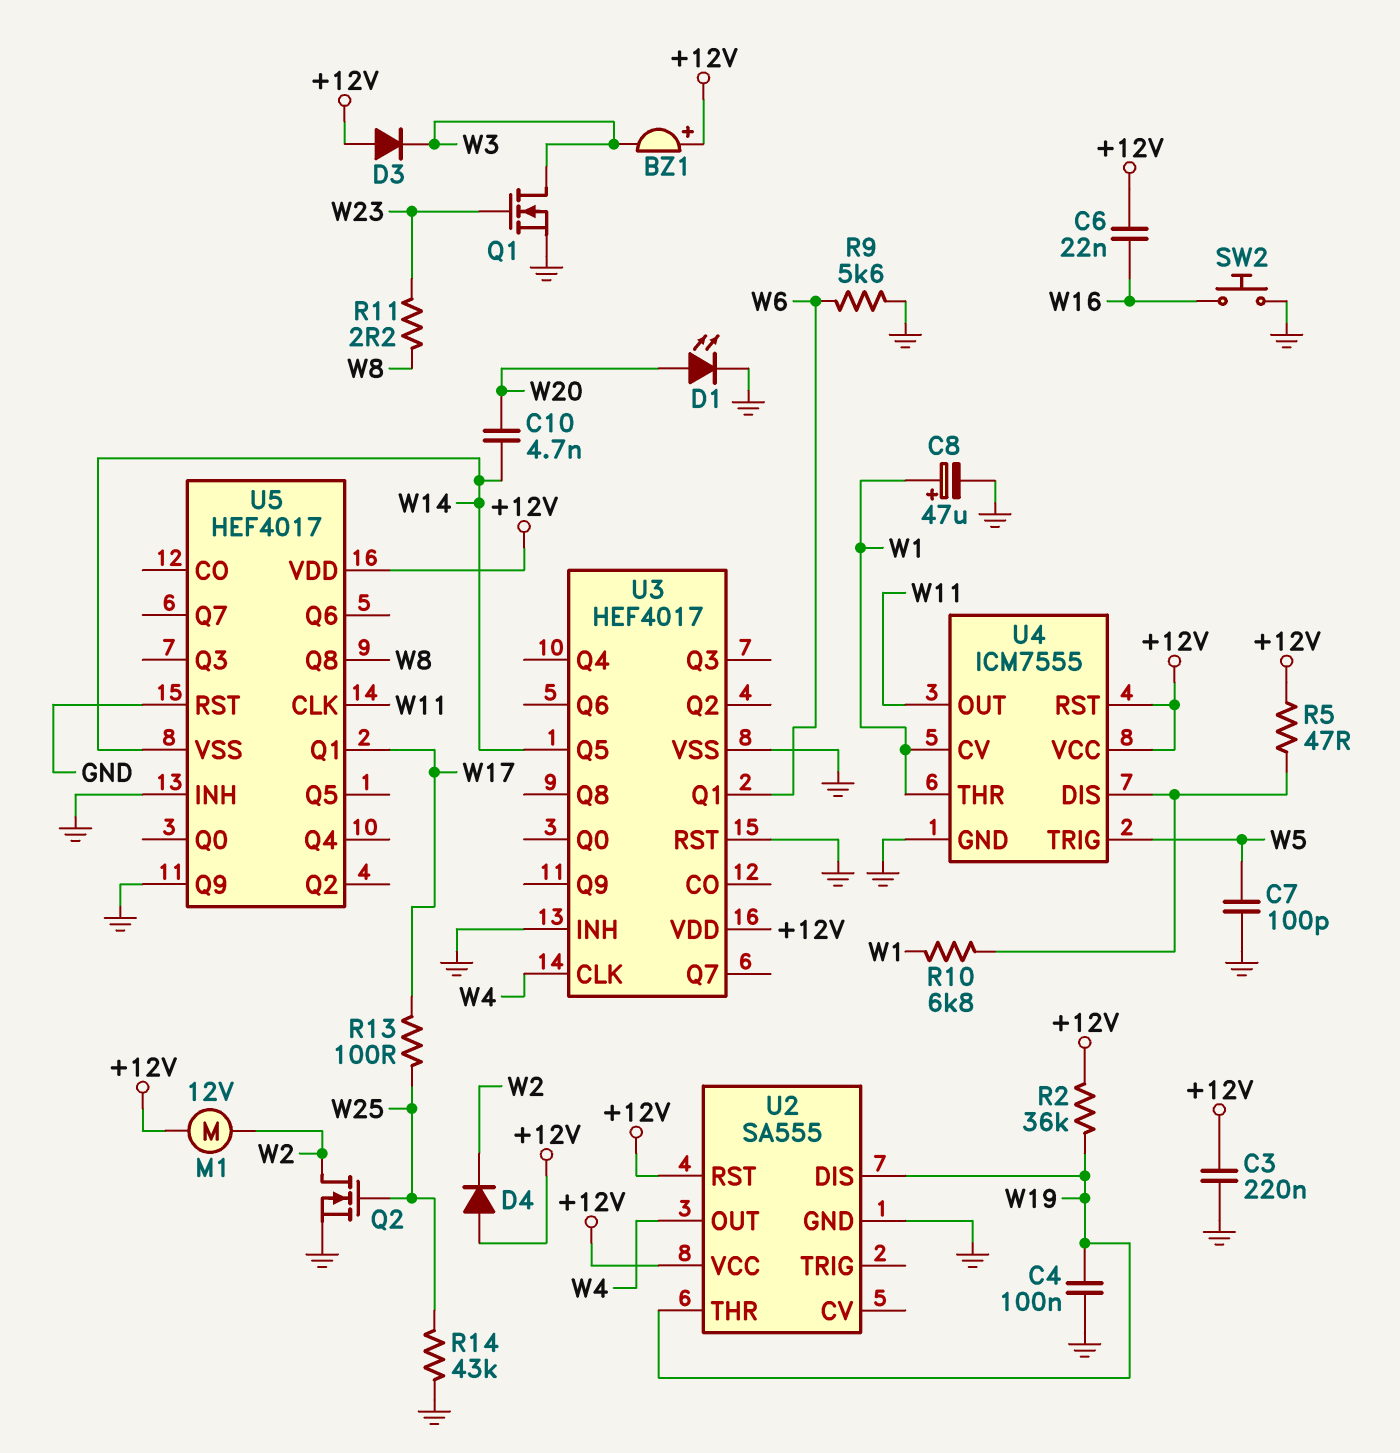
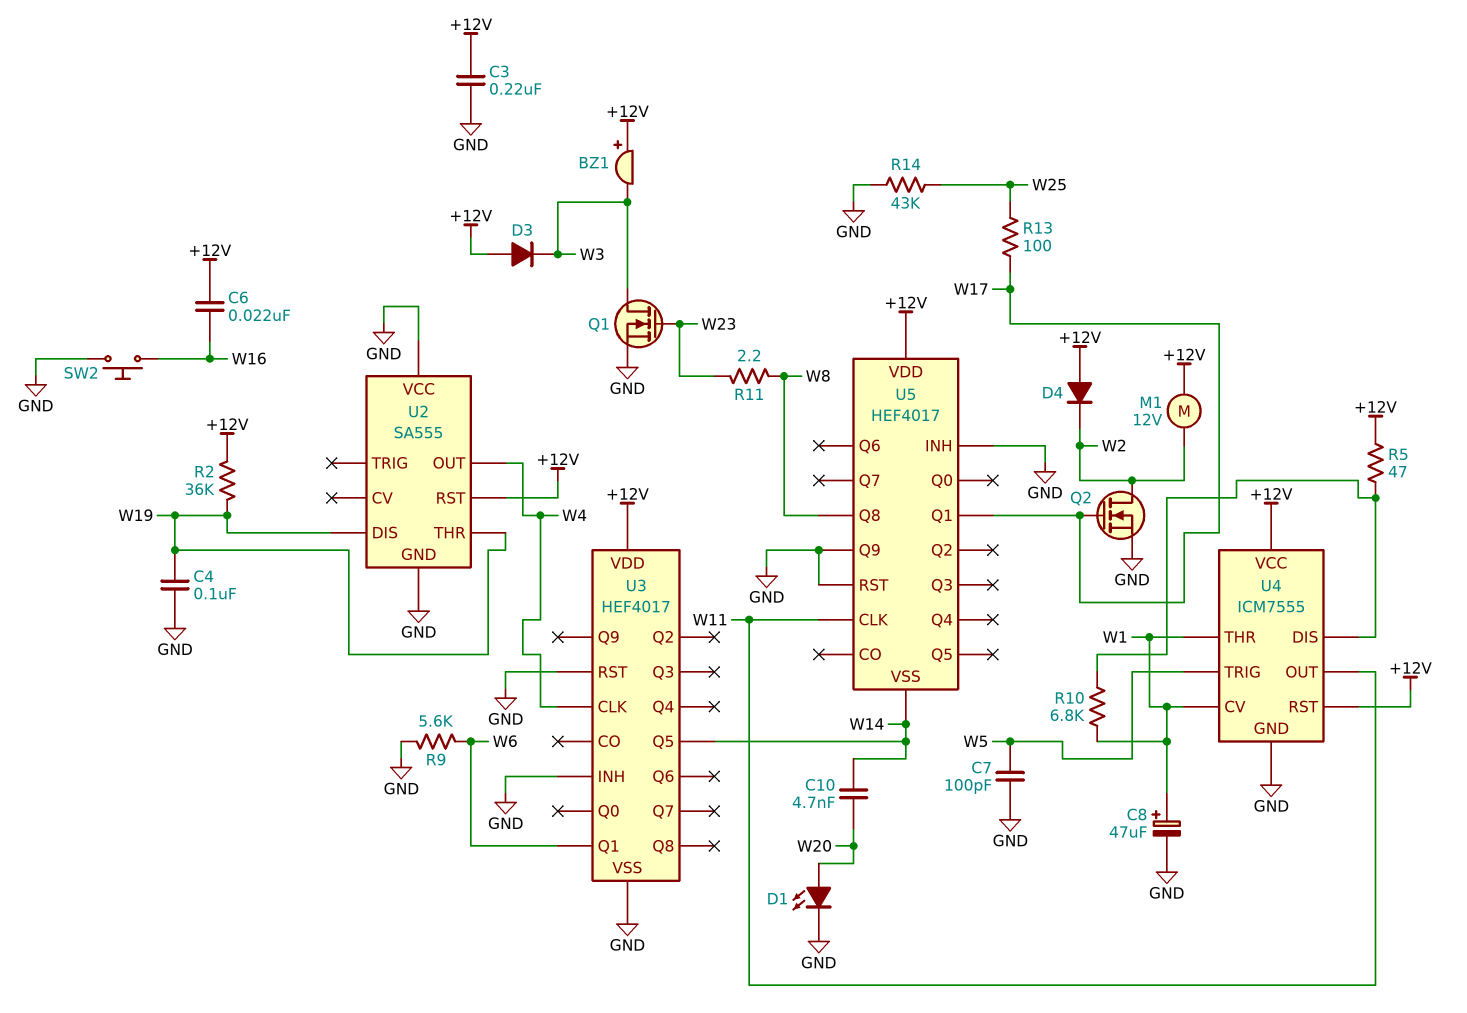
Q2: NMOS (G W25, D W2, S GND) -> NMOS (G W17, D W2, S GND)
U2 pin VCC: +12V -> GND

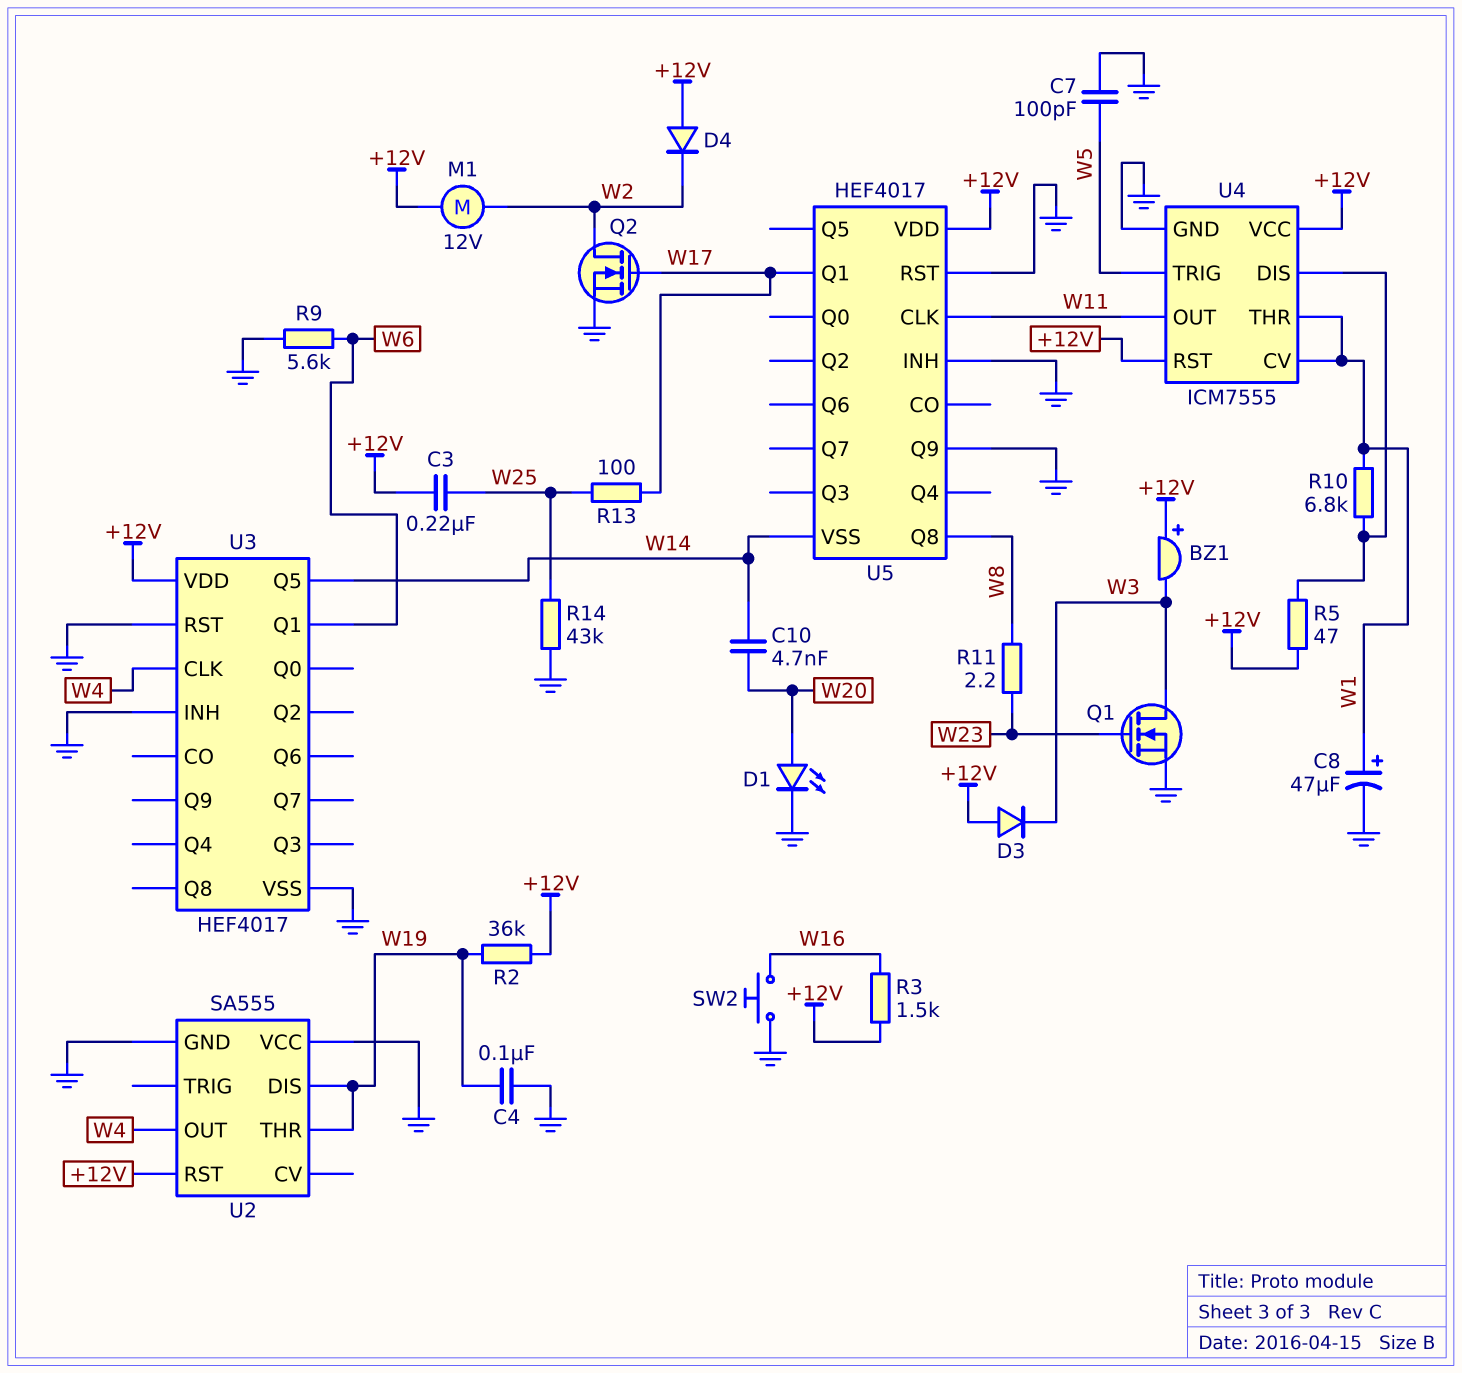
C3: 220nF (+12V, GND) -> 220nF (+12V, W25)
C6: 22nF (+12V, W16) -> none
R3: none -> 1.5k (+12V, W16)

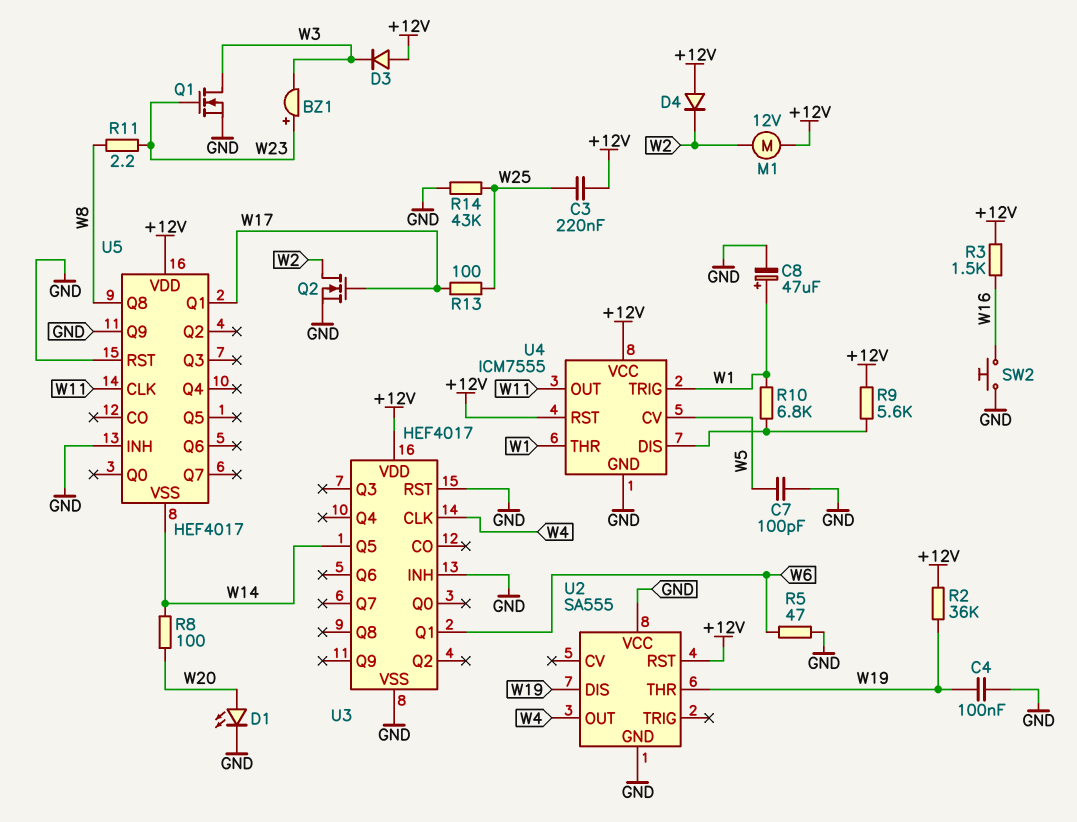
BZ1: buzzer (plus +12V, minus W3) -> buzzer (plus W23, minus W3)
C10: 4.7nF (W14, W20) -> none
R5: 47 (+12V, U4/DIS) -> 47 (GND, W6)
R8: none -> 100 (W14, W20)
R9: 5.6k (GND, W6) -> 5.6k (+12V, U4/DIS)
U4 pin CV: W1 -> W5
U4 pin TRIG: W5 -> W1

